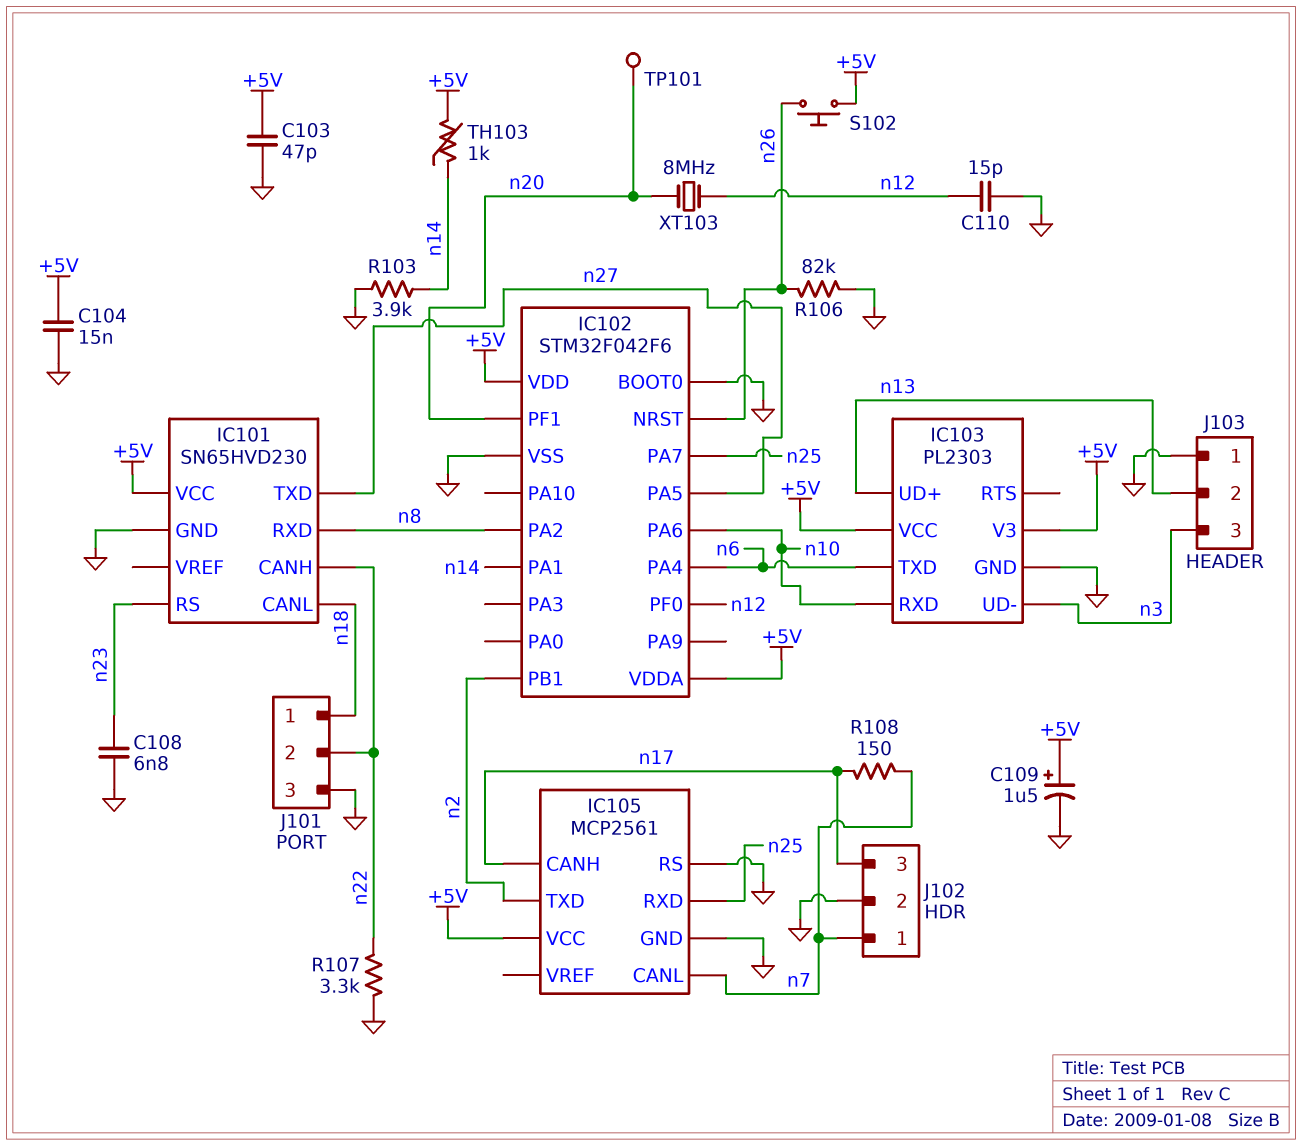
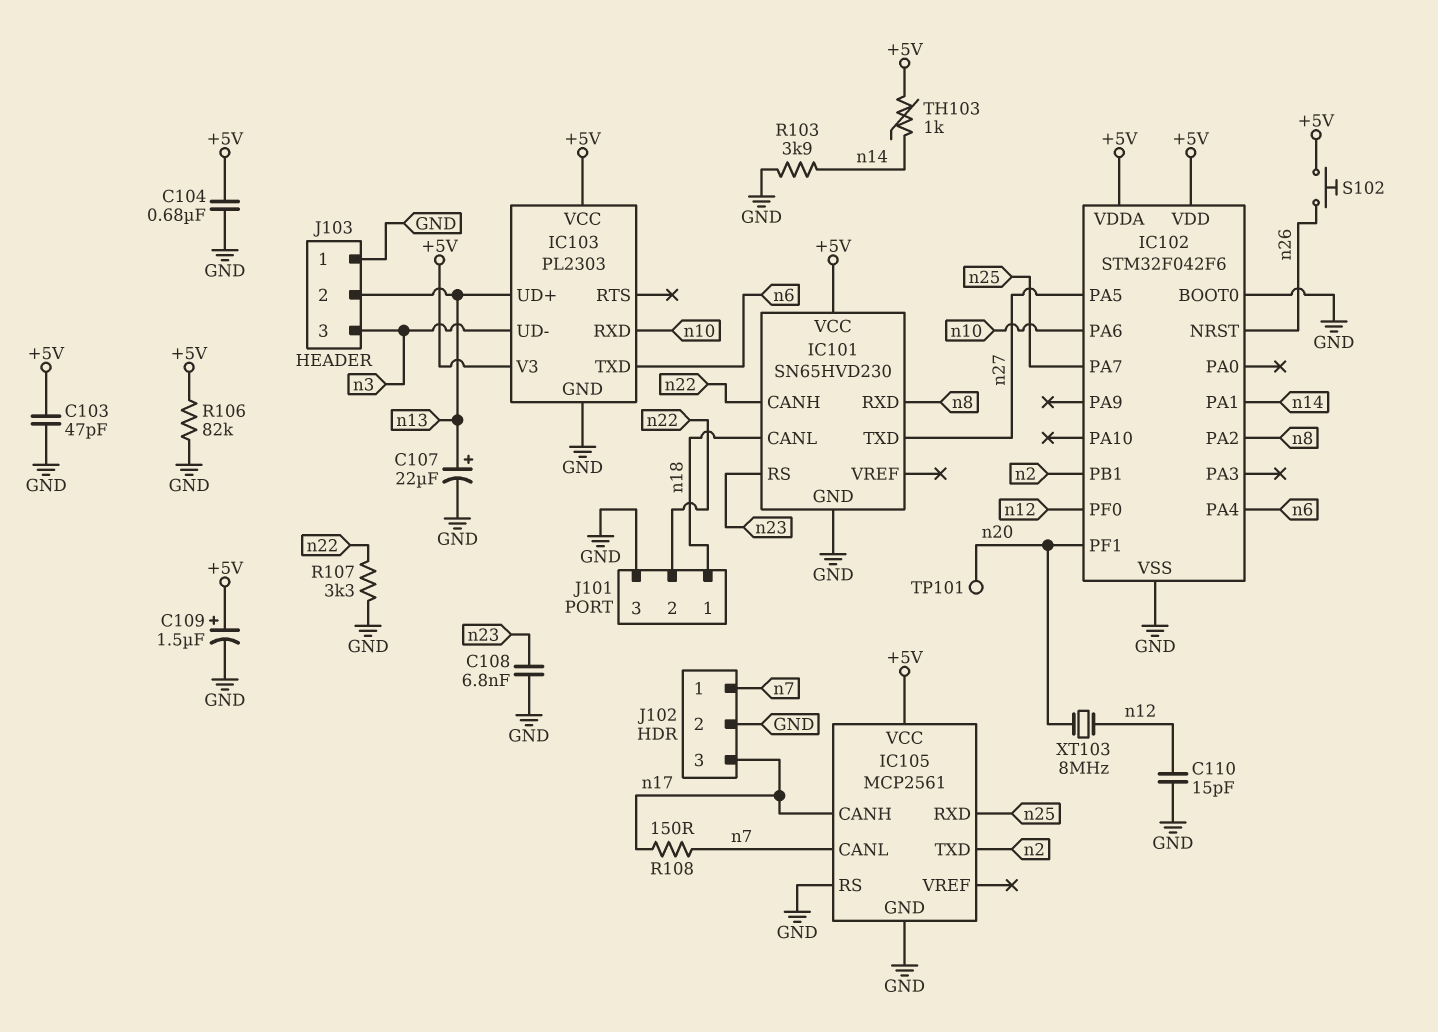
C104: 15nF (+5V, GND) -> 680nF (+5V, GND)
C107: none -> 22uF (plus n13, minus GND)
R106: 82k (GND, n26) -> 82k (+5V, GND)

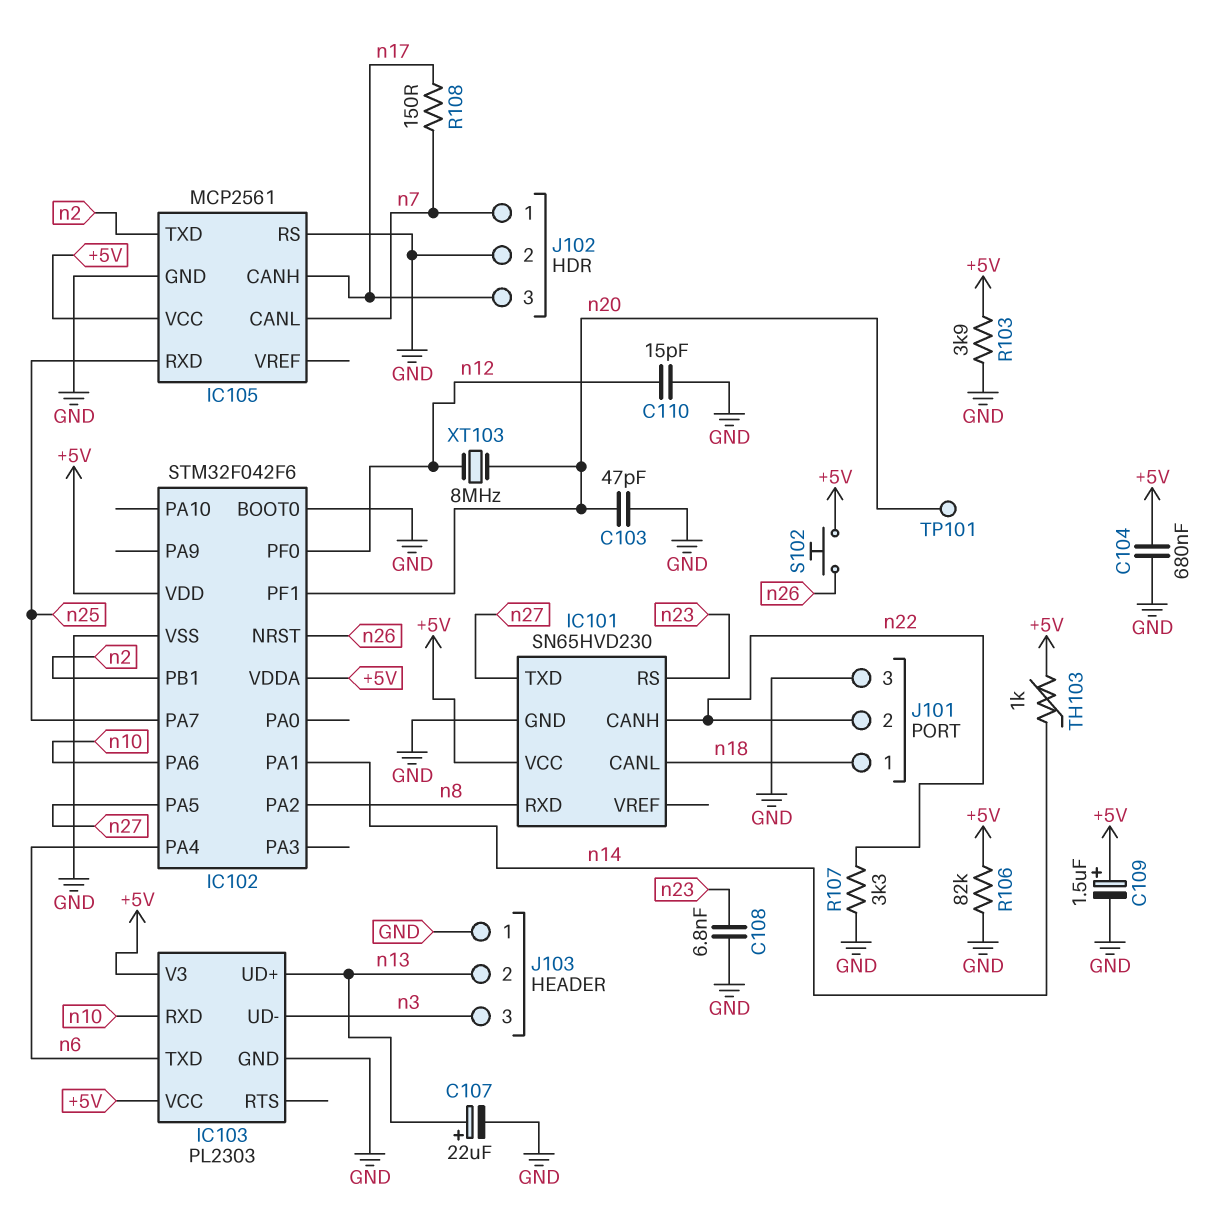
C103: 47pF (+5V, GND) -> 47pF (GND, n20)
R103: 3.9k (GND, n14) -> 3.9k (+5V, GND)

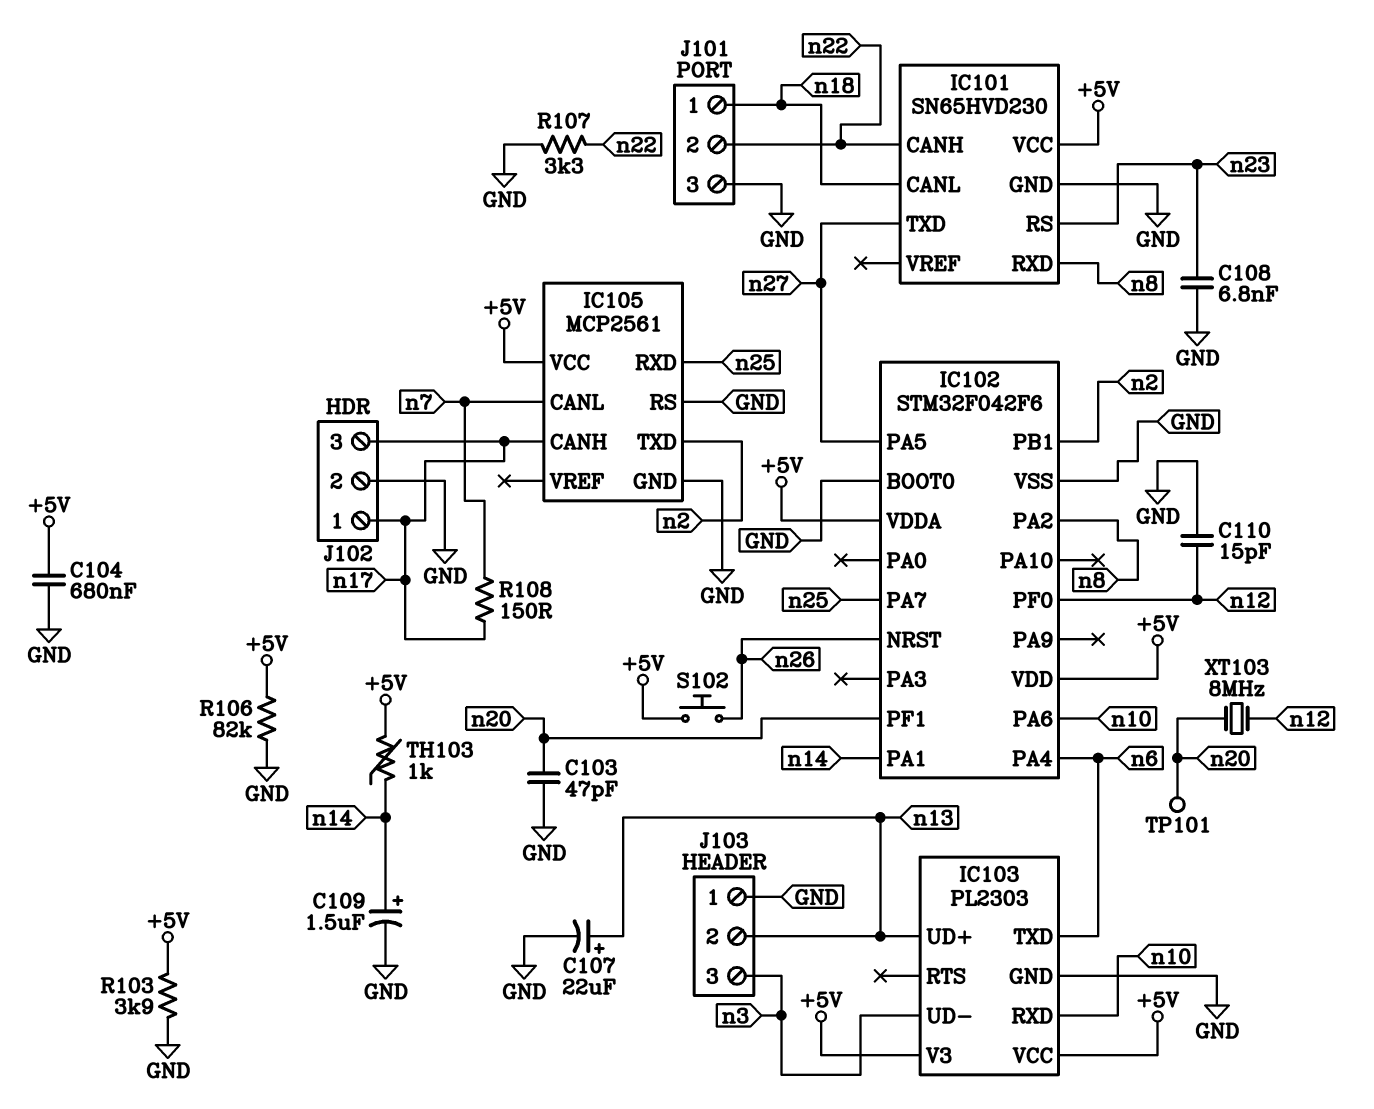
C109: 1.5uF (plus +5V, minus GND) -> 1.5uF (plus n14, minus GND)
J102 pin 1: n7 -> n17

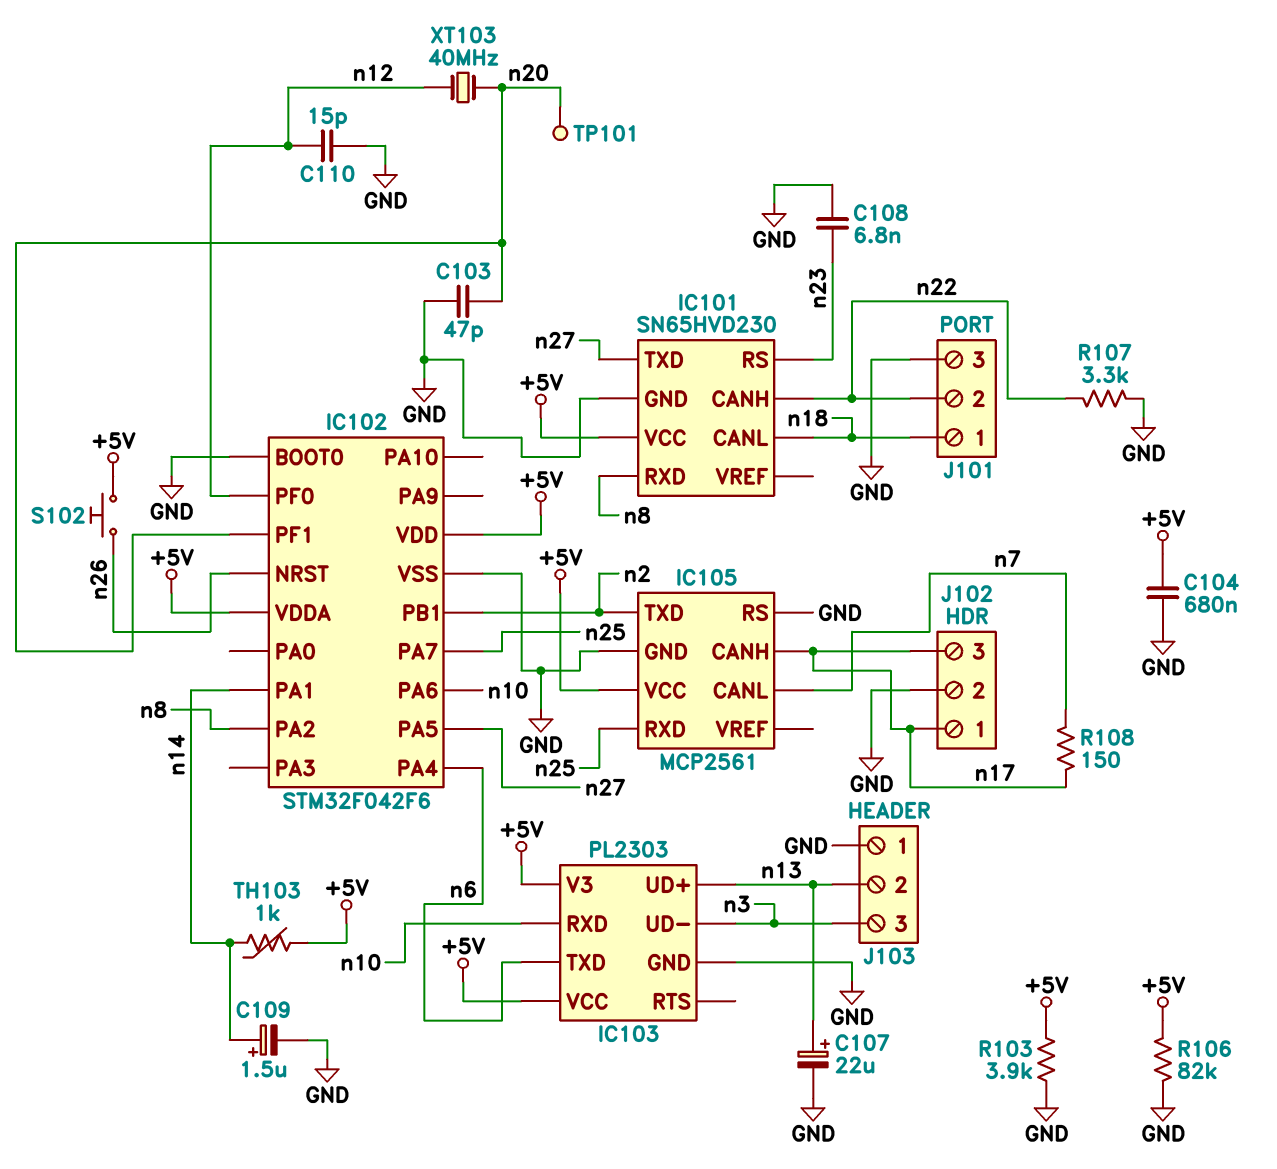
XT103: 8MHz (n12, n20) -> 40MHz (n12, n20)

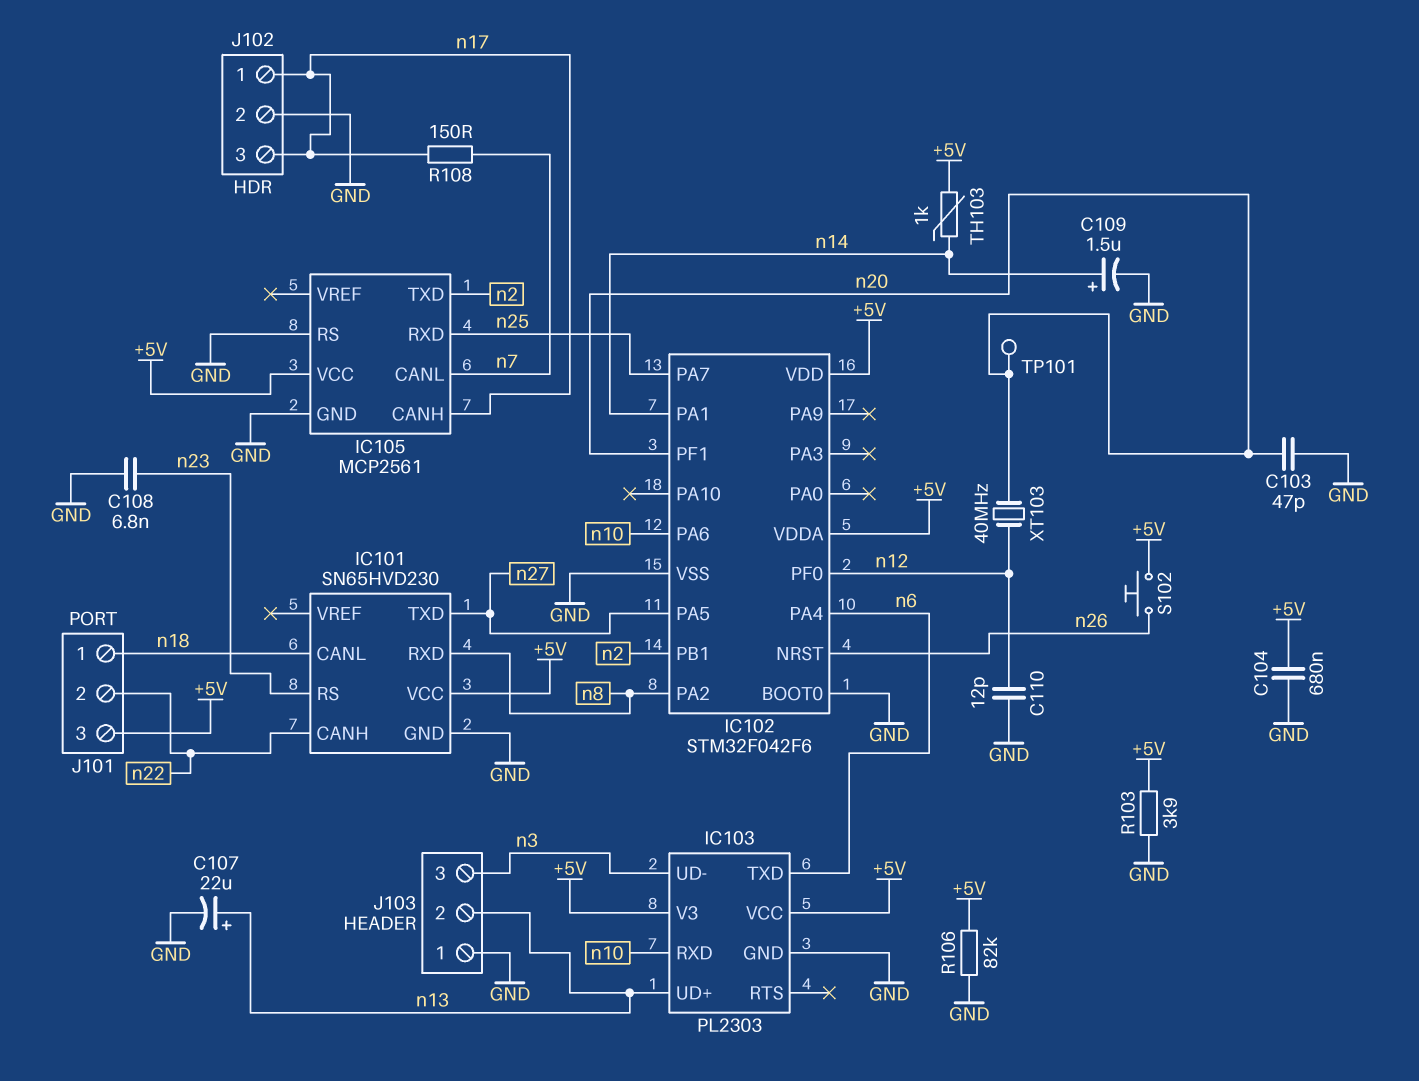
C110: 15pF (GND, n12) -> 12pF (GND, n12)
J101 pin 3: GND -> +5V
R107: 3.3k (GND, n22) -> none

